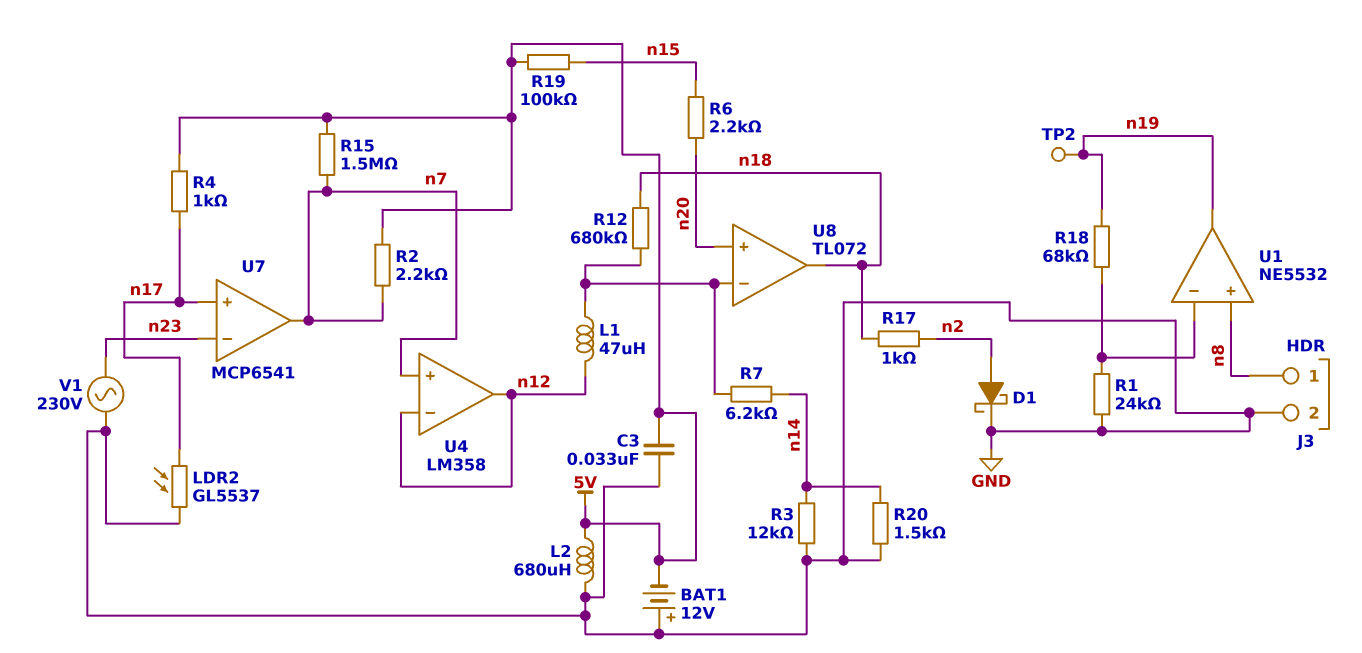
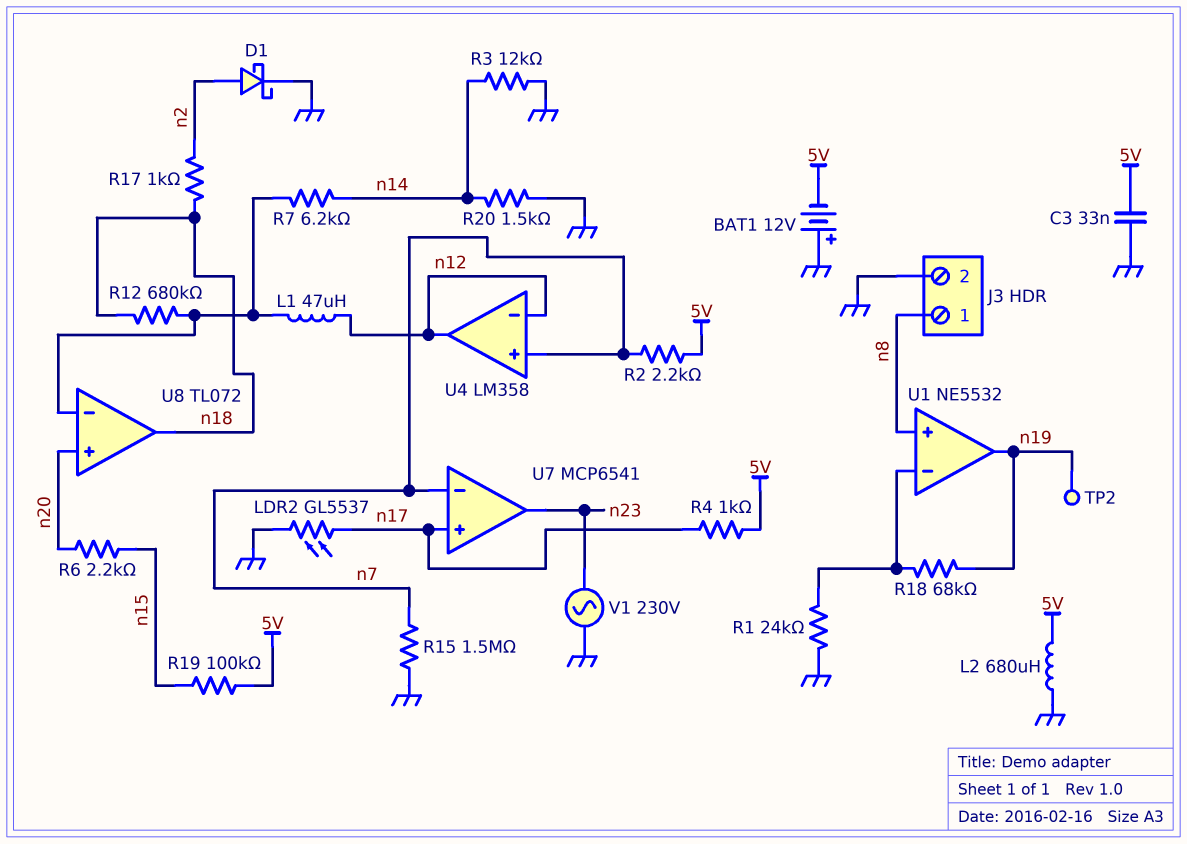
R15: 1.5M (5V, n7) -> 1.5M (GND, n7)
U7 pin in-: n23 -> n7
U7 pin out: n7 -> n23

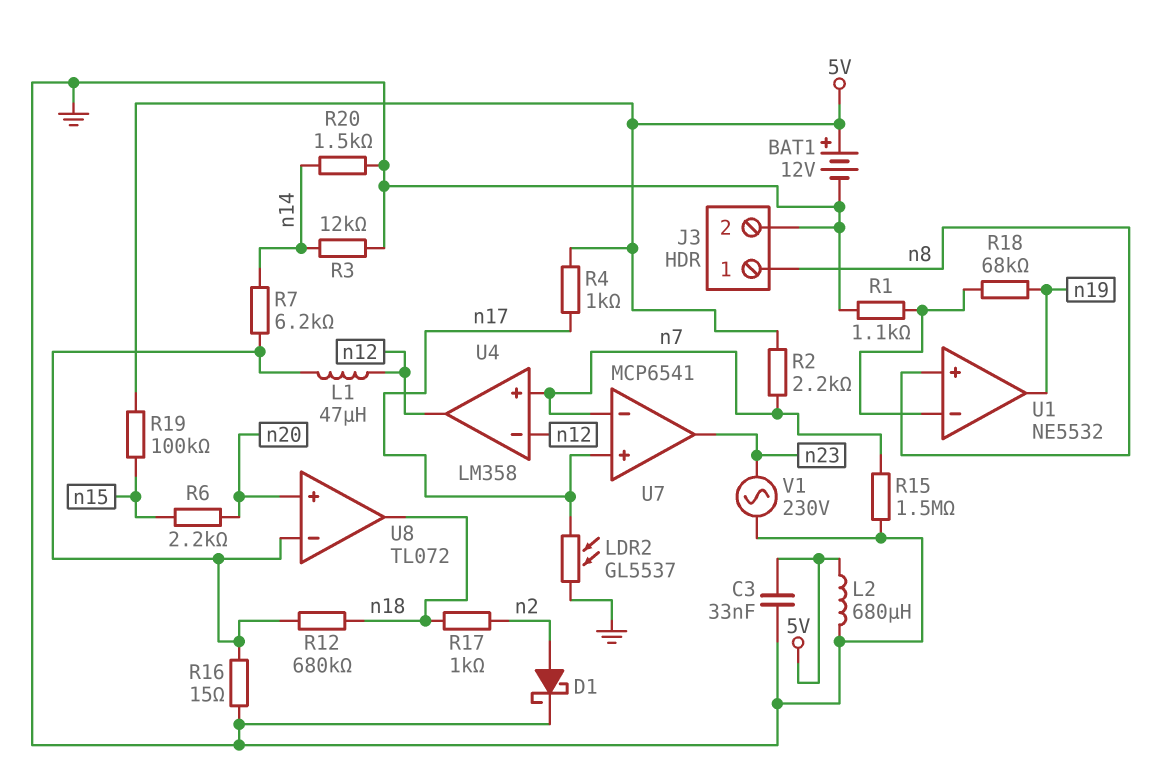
BAT1: 12V (plus GND, minus 5V) -> 12V (plus 5V, minus GND)
R1: 24k (GND, U1/in-) -> 1.1k (GND, U1/in-)
R16: none -> 15 (GND, U8/in-)
TP2: test point (n19) -> none

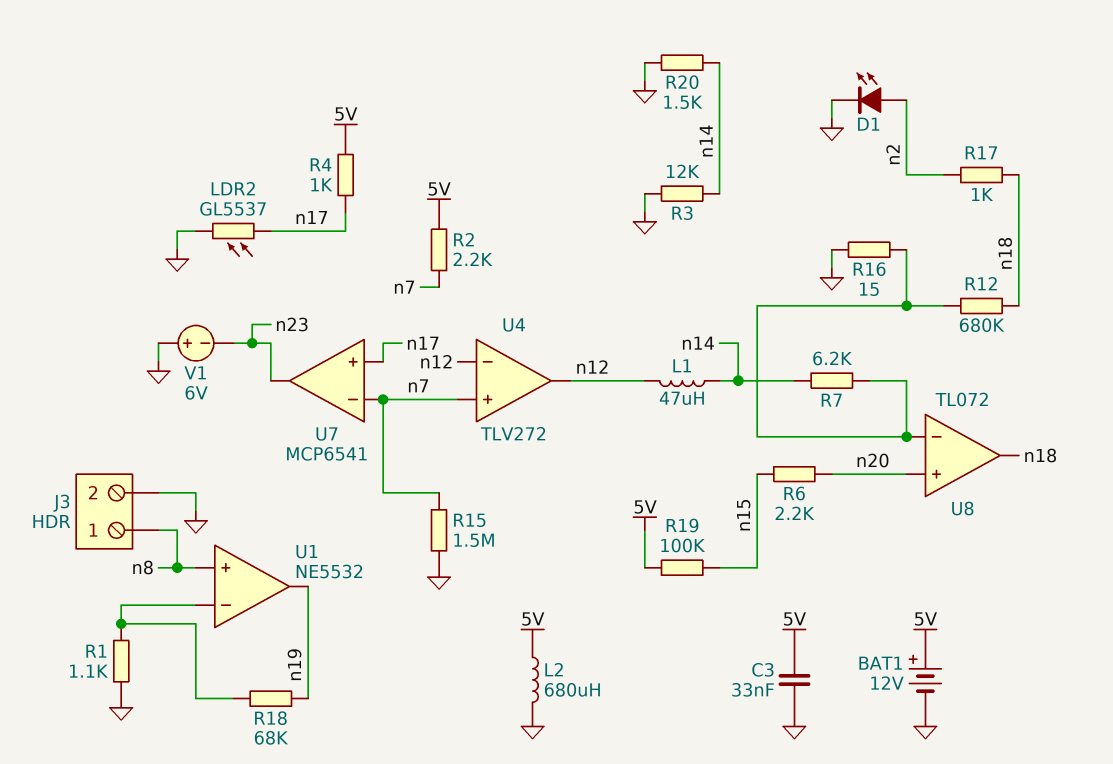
D1: schottky (A n2, K GND) -> LED (A n2, K GND)
L1: 47uH (U8/in-, n12) -> 47uH (n12, n14)
U4: LM358 -> TLV272
V1: AC 230V (GND, n23) -> 6V (plus GND, minus n23)

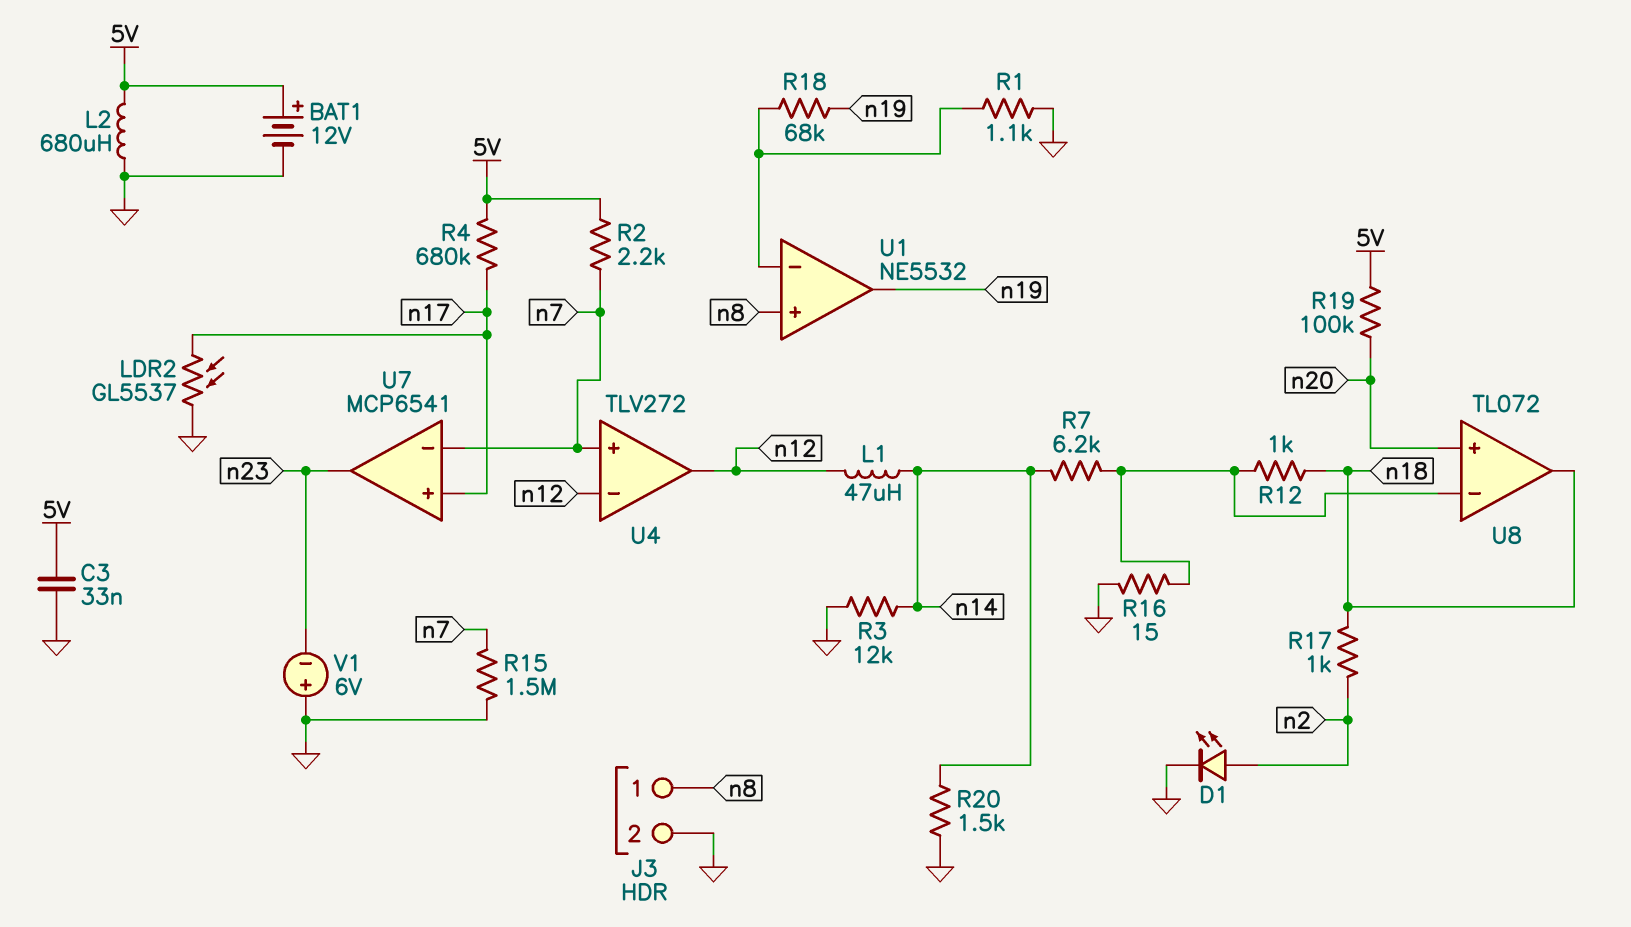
R4: 1k (5V, n17) -> 680k (5V, n17)
R6: 2.2k (n15, n20) -> none
R12: 680k (U8/in-, n18) -> 1k (U8/in-, n18)
R19: 100k (5V, n15) -> 100k (5V, n20)

